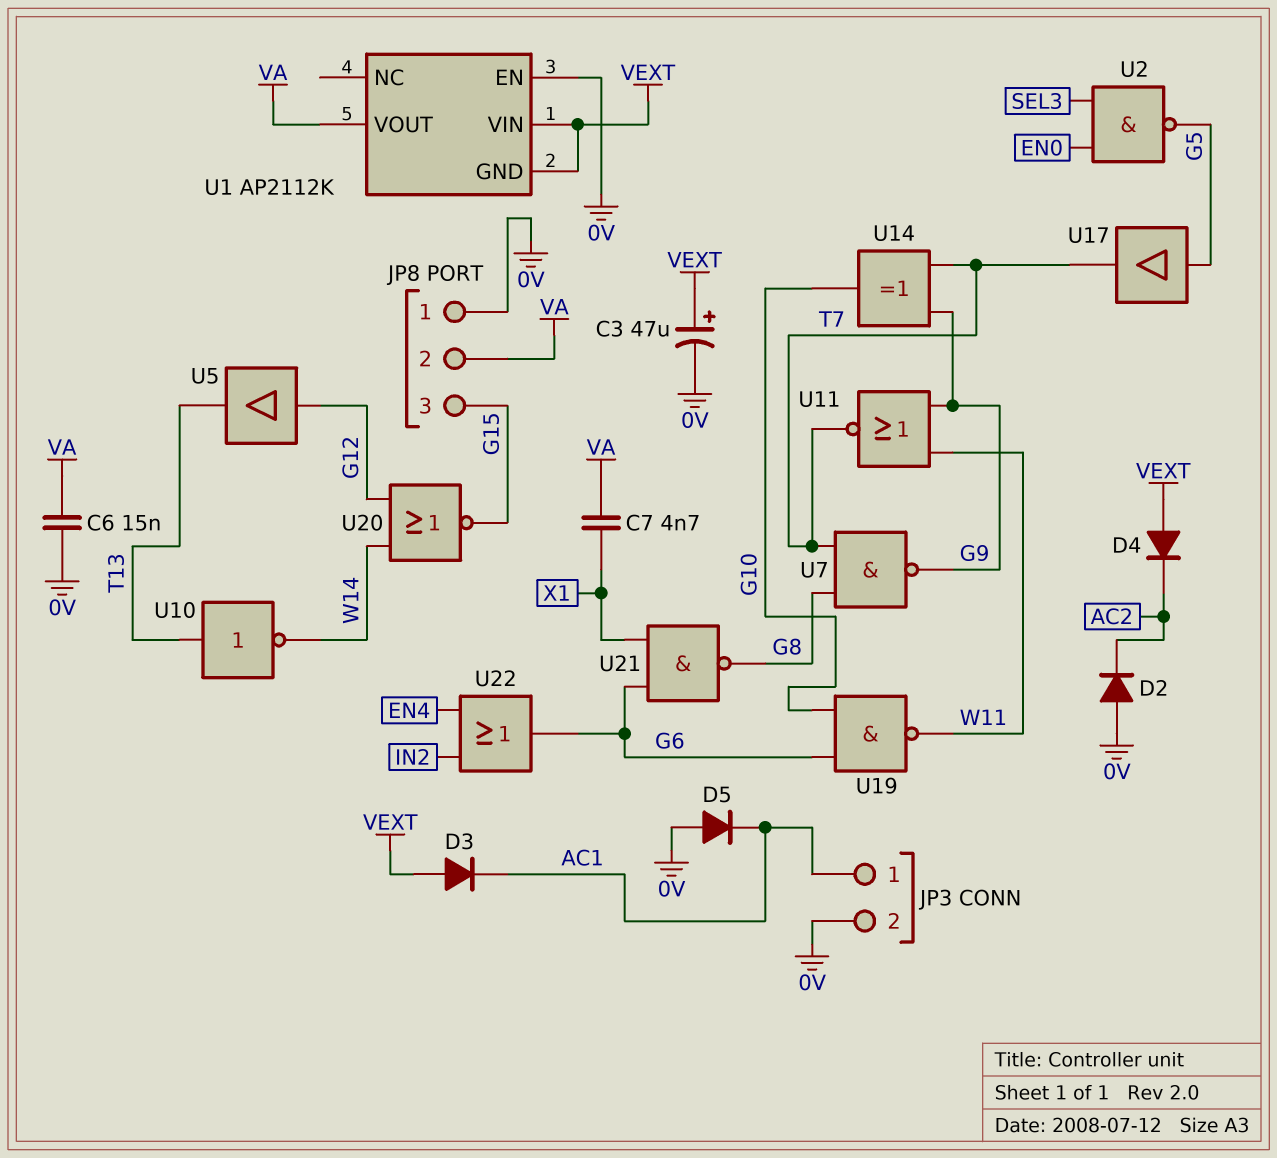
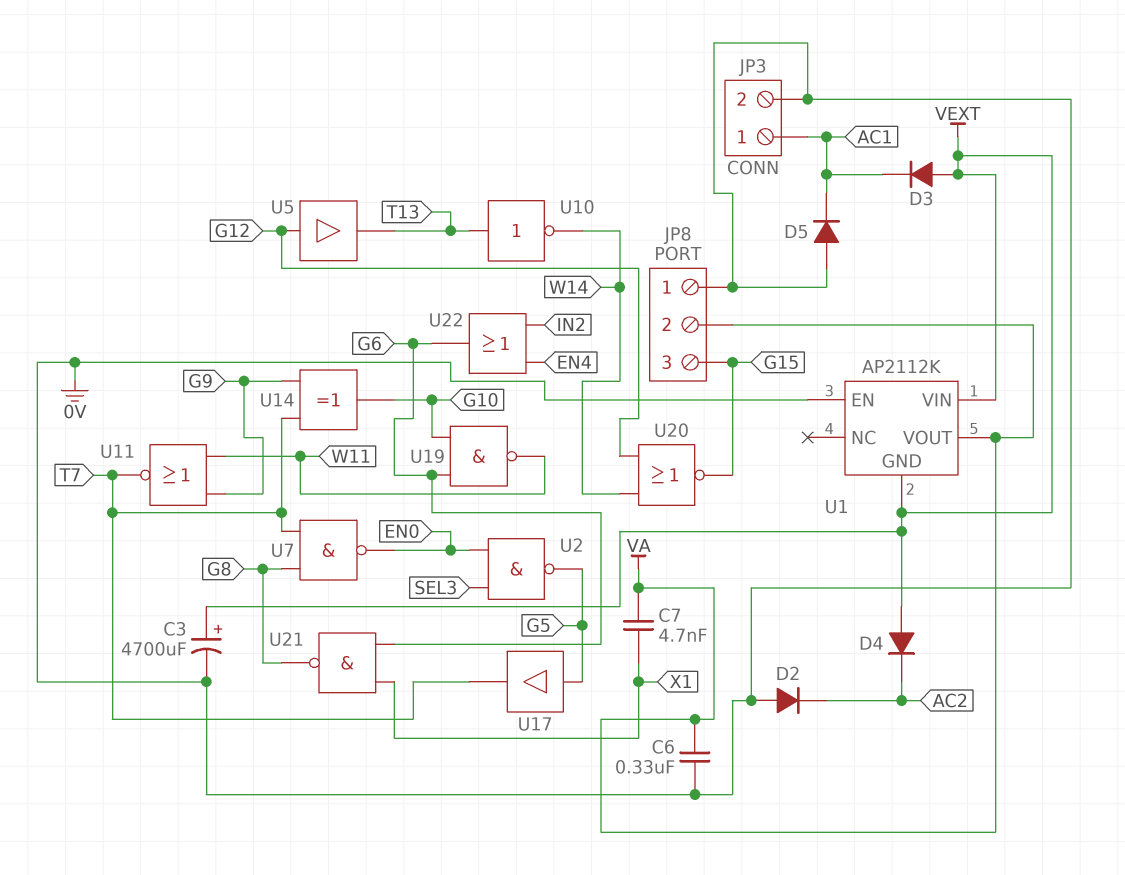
C3: 47uF (plus VEXT, minus 0V) -> 4700uF (plus VEXT, minus 0V)
C6: 15nF (0V, VA) -> 330nF (0V, VA)
U7: NAND (in G8, in T7, out G9) -> NAND (in G8, in T7, out EN0)

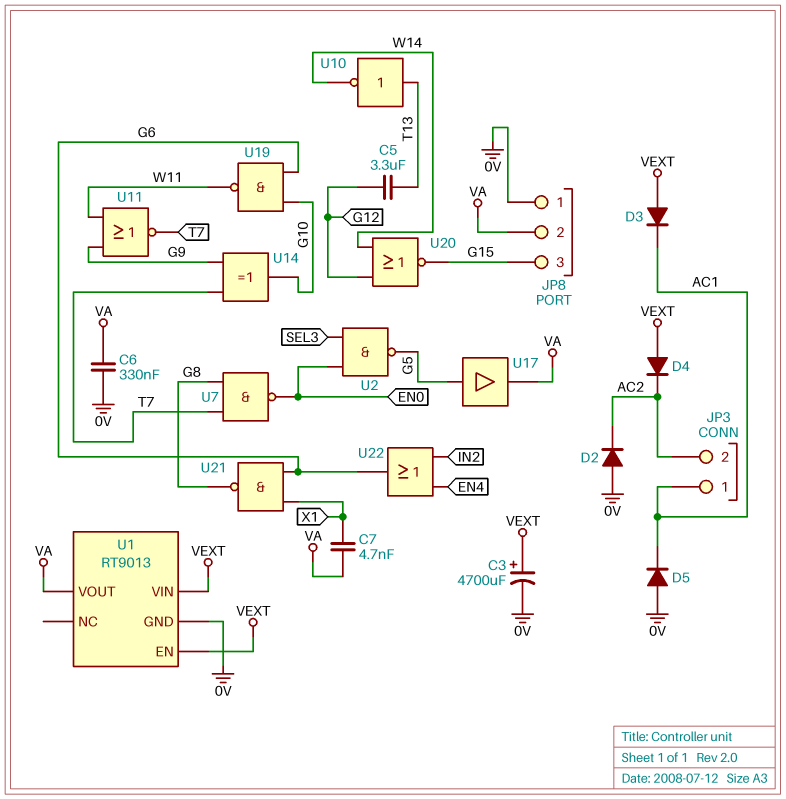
C5: none -> 3.3uF (G12, T13)
JP3 pin 2: 0V -> AC2
U1: AP2112K -> RT9013
U1 pin EN: 0V -> VEXT
U1 pin GND: VEXT -> 0V
U5: buffer (in G12, out T13) -> none
U17: buffer (in G5, out T7) -> buffer (in G5, out VA)

